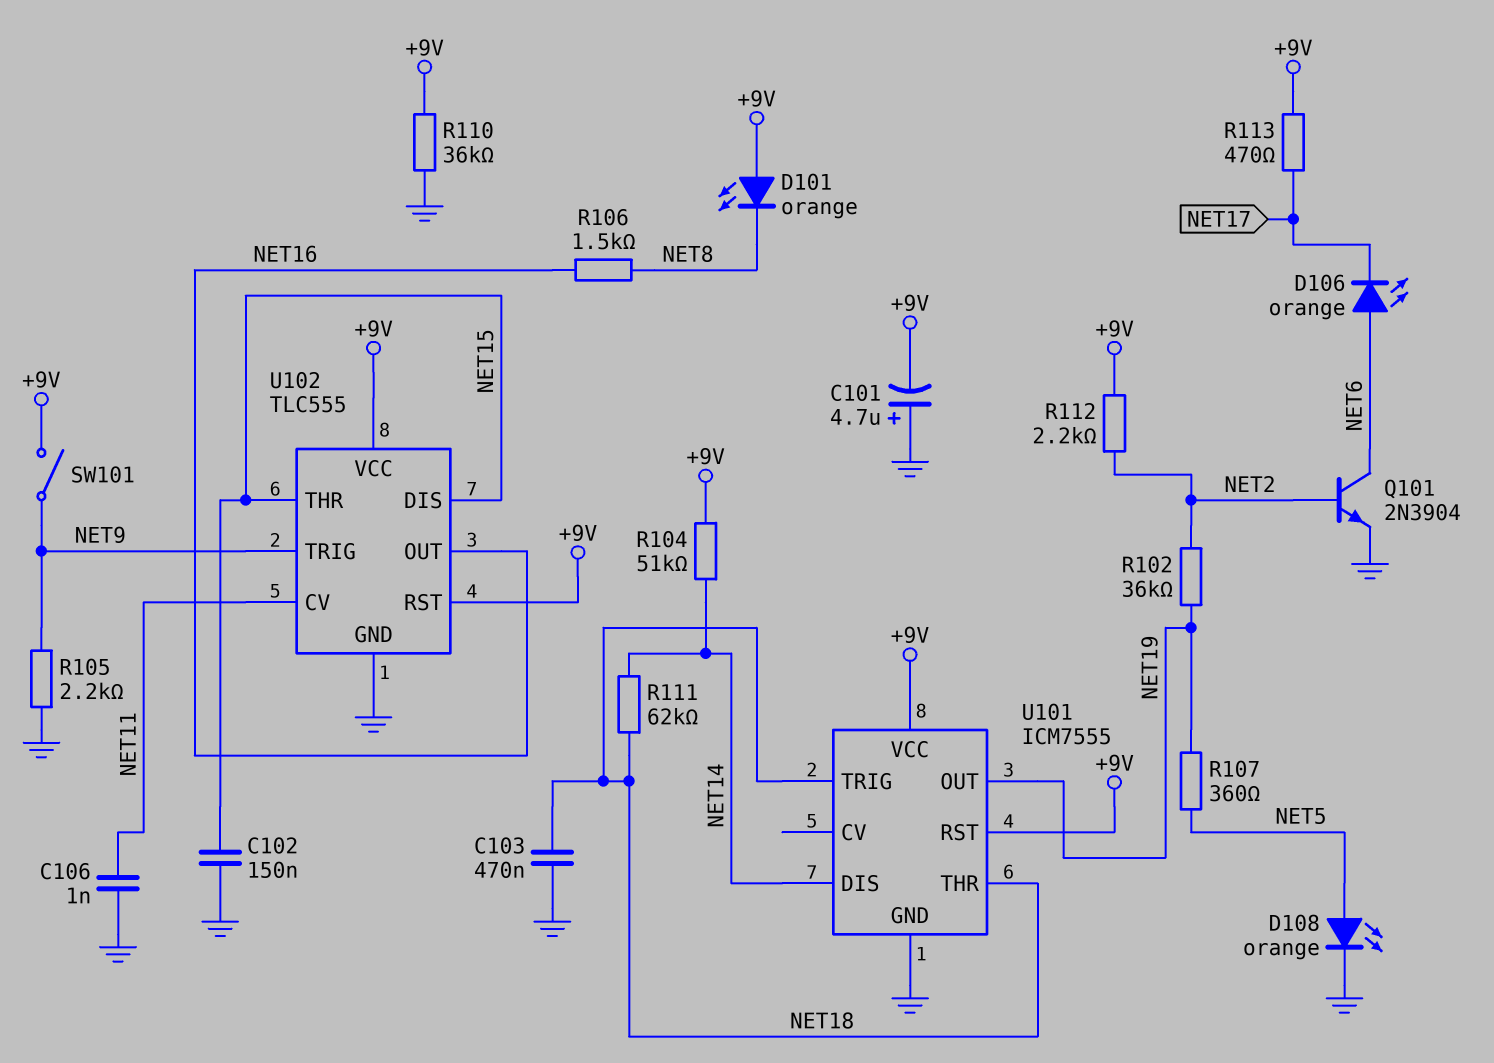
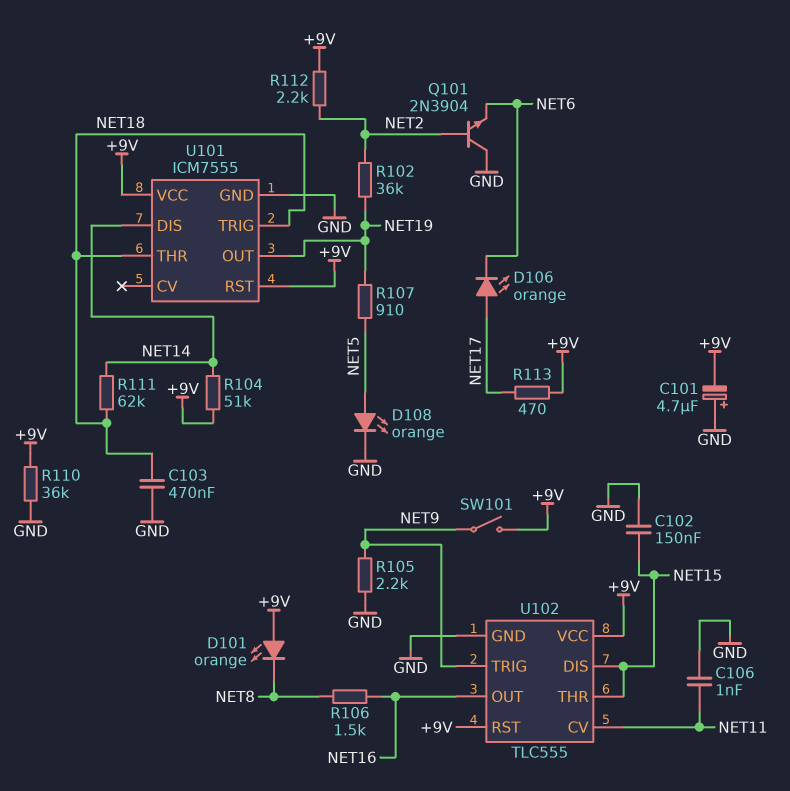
D106: LED orange (A NET6, K NET17) -> LED orange (A NET17, K NET6)
Q101: NPN 2N3904 (B NET2, C NET6, E GND) -> NPN 2N3904 (B NET2, C GND, E NET6)
R107: 360 (NET5, NET19) -> 910 (NET5, NET19)

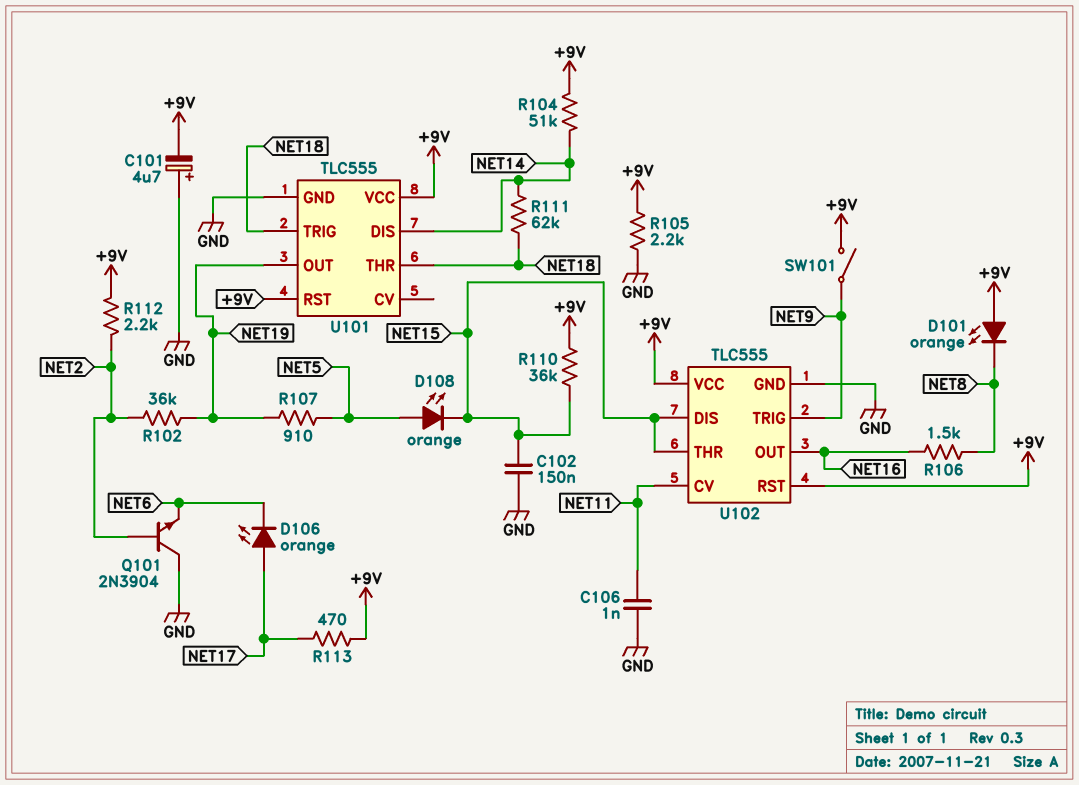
C103: 470nF (GND, NET18) -> none
D108: LED orange (A NET5, K GND) -> LED orange (A NET5, K NET15)
R105: 2.2k (GND, NET9) -> 2.2k (+9V, GND)
R110: 36k (+9V, GND) -> 36k (+9V, NET15)
U101: ICM7555 -> TLC555

